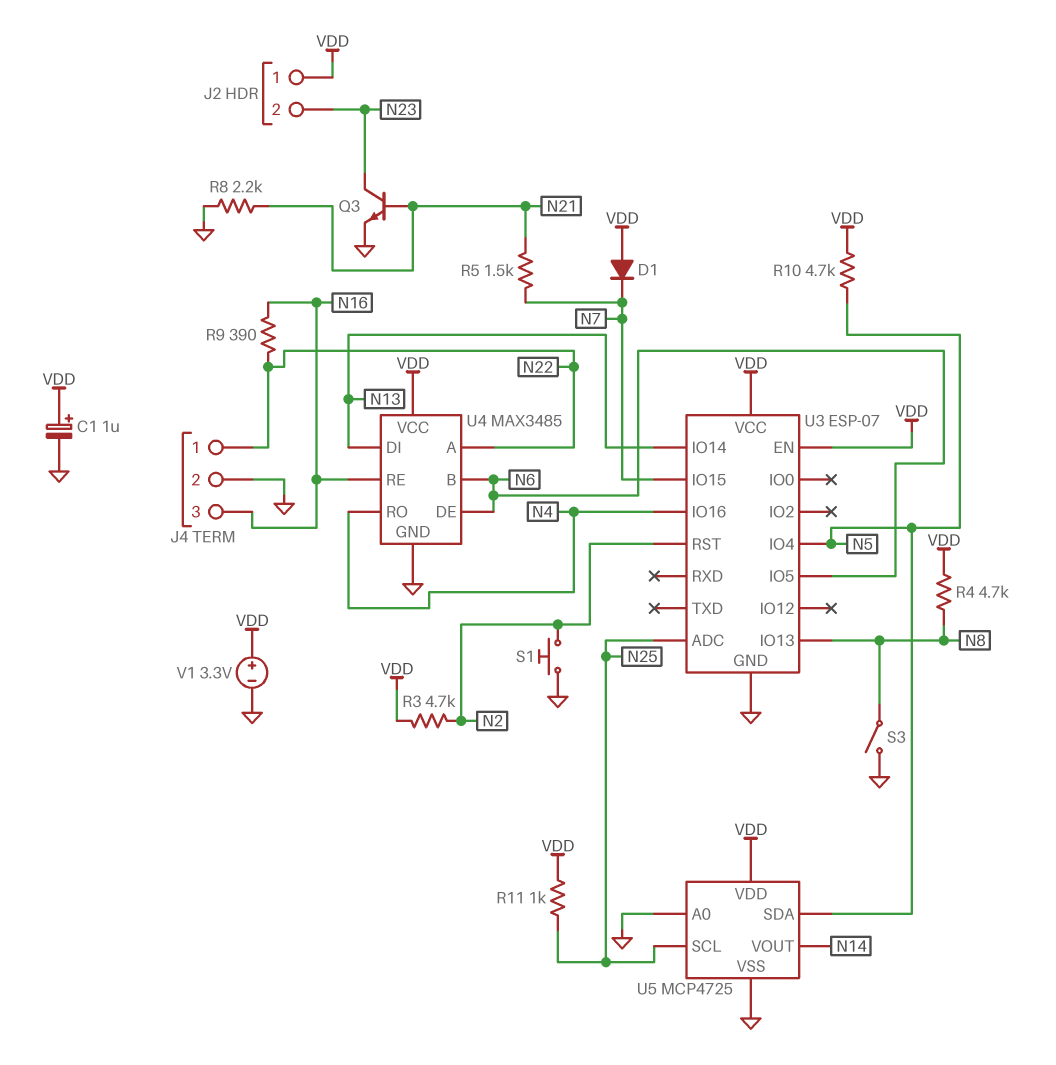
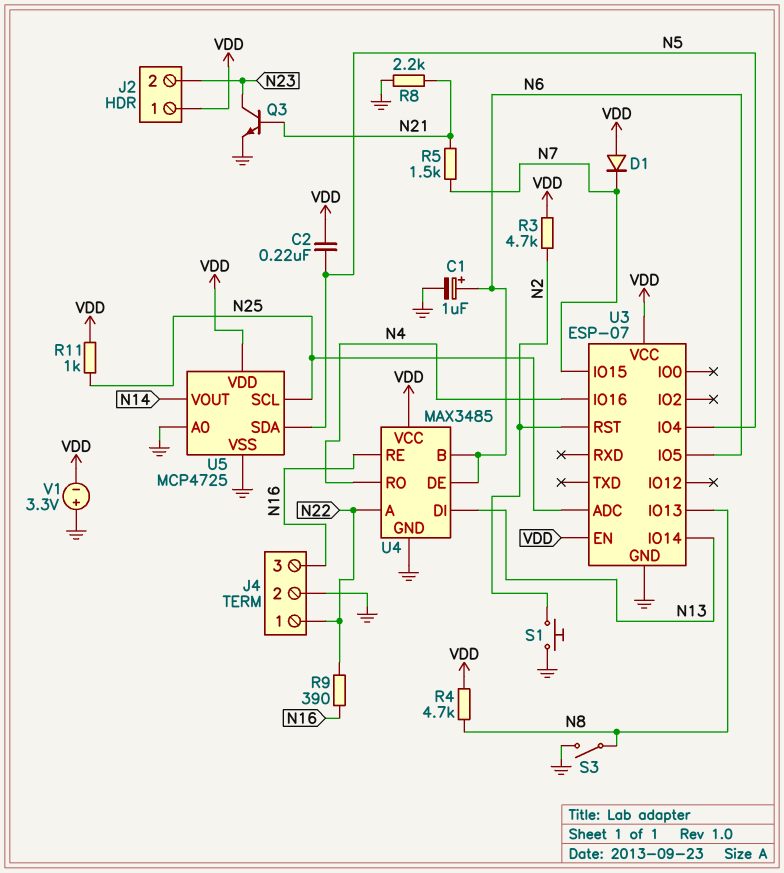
C1: 1uF (plus VDD, minus GND) -> 1uF (plus N6, minus GND)
C2: none -> 220nF (N5, VDD)
R10: 4.7k (N5, VDD) -> none
V1: 3.3V (plus VDD, minus GND) -> 3.3V (plus GND, minus VDD)

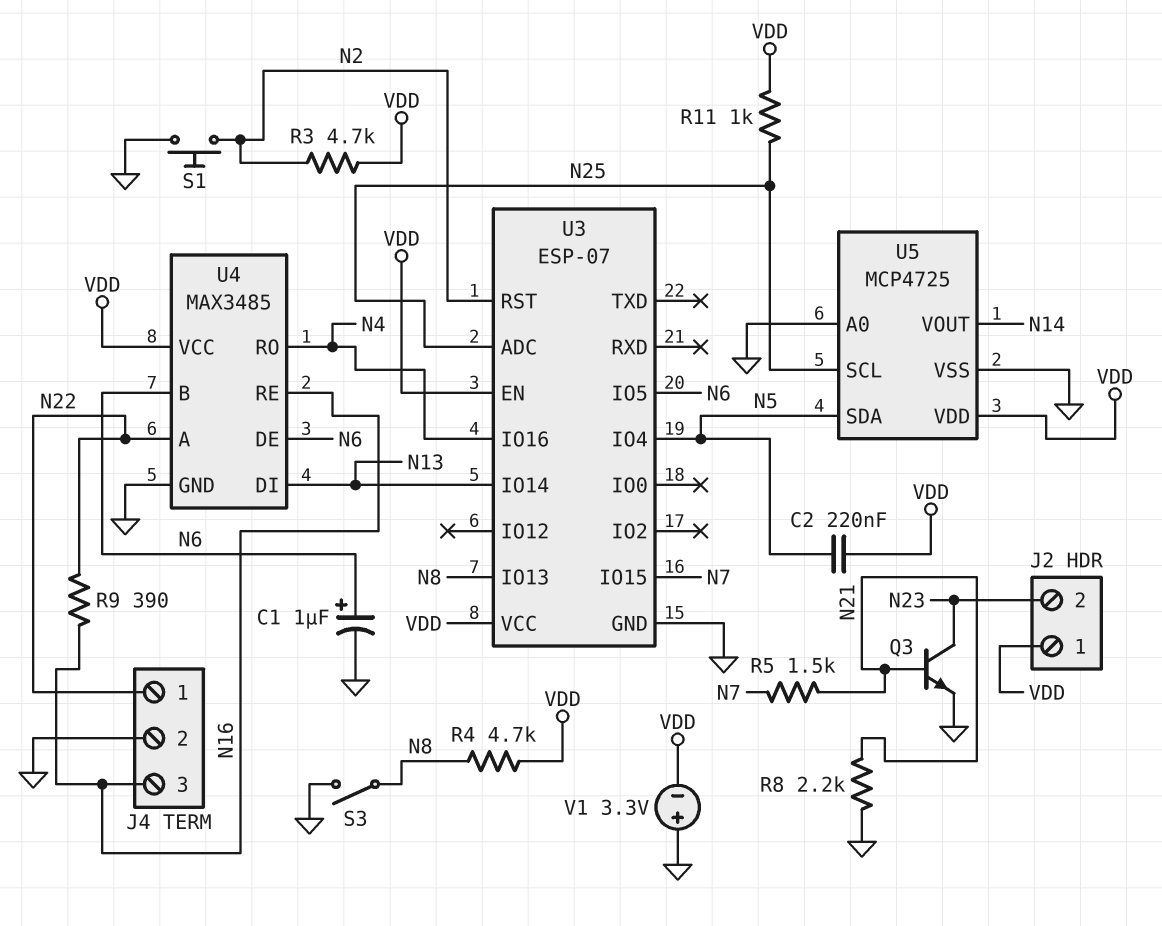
D1: diode (A VDD, K N7) -> none

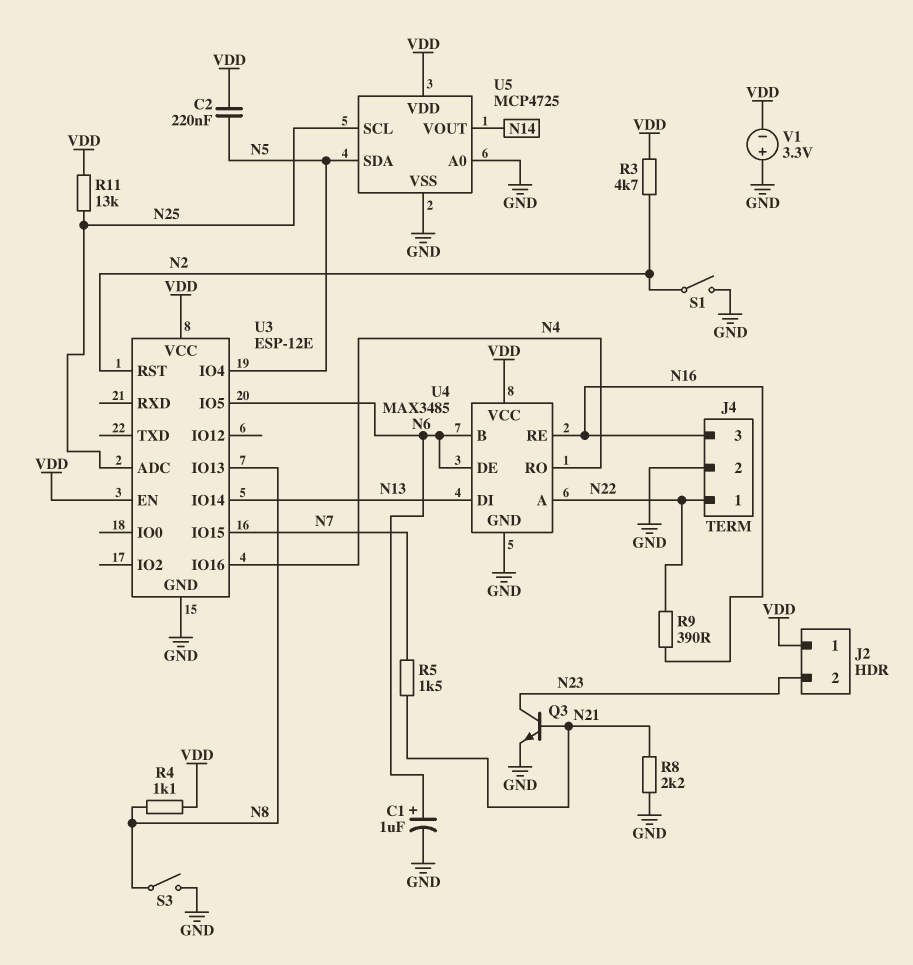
R4: 4.7k (N8, VDD) -> 1.1k (N8, VDD)
R11: 1k (N25, VDD) -> 13k (N25, VDD)
S1: button (GND, N2) -> switch (GND, N2)
U3: ESP-07 -> ESP-12E

